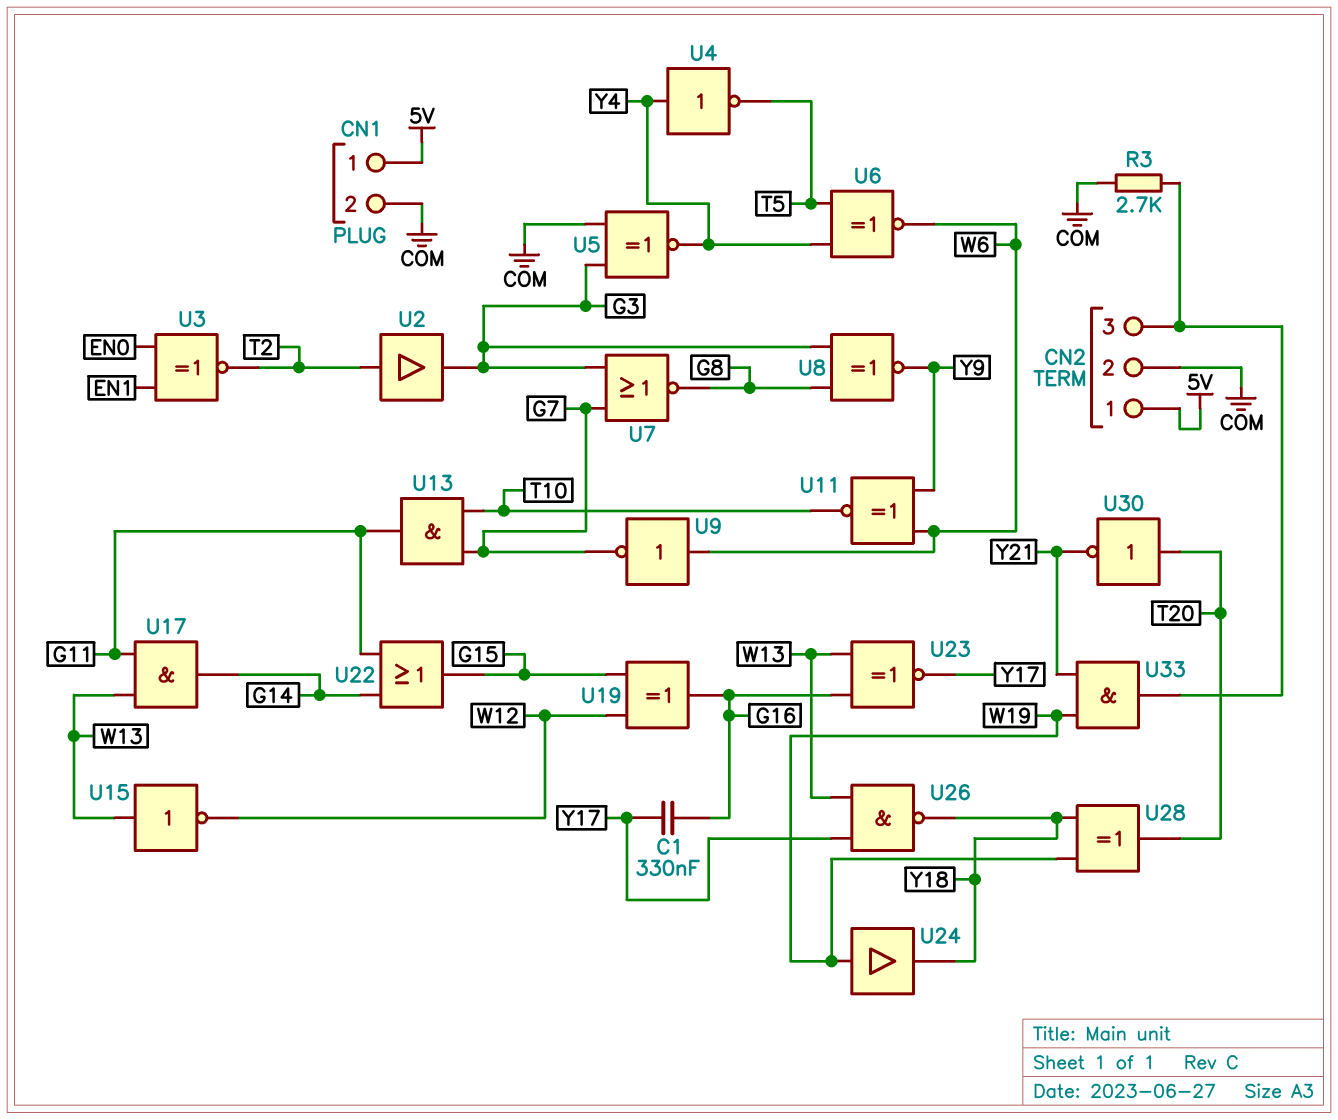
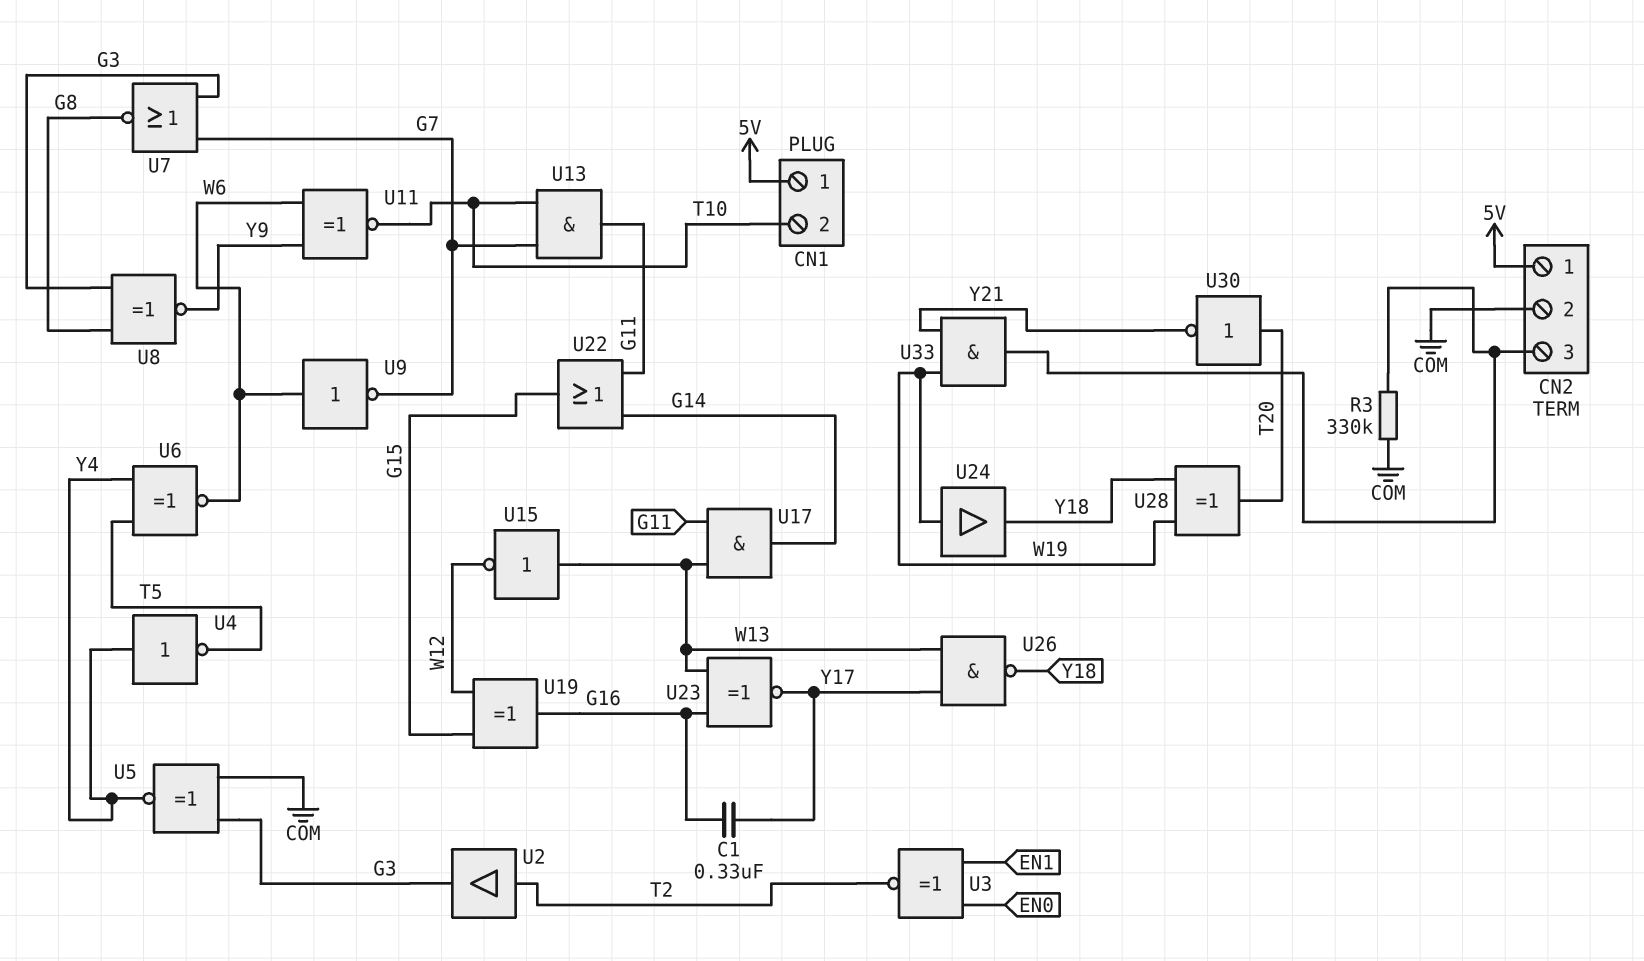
CN1 pin 2: COM -> T10
R3: 2.7k (CN2/3, COM) -> 330k (CN2/3, COM)

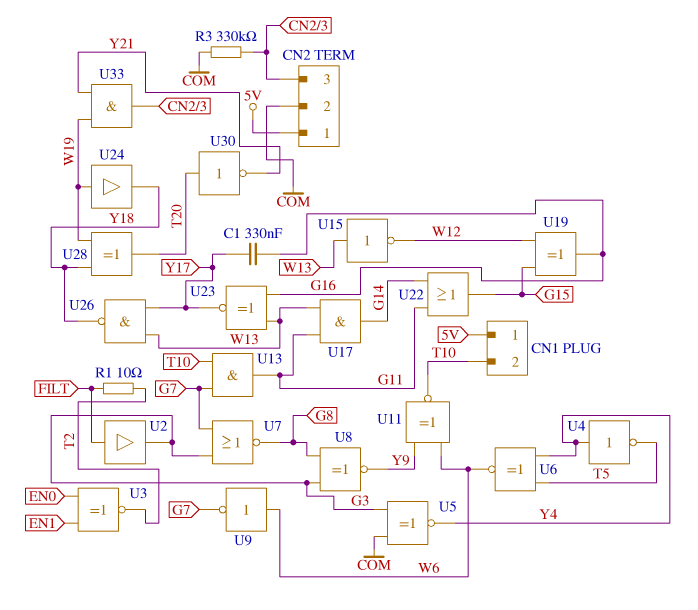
R1: none -> 10 (FILT, T2)
U2: buffer (in T2, out G3) -> buffer (in FILT, out G3)

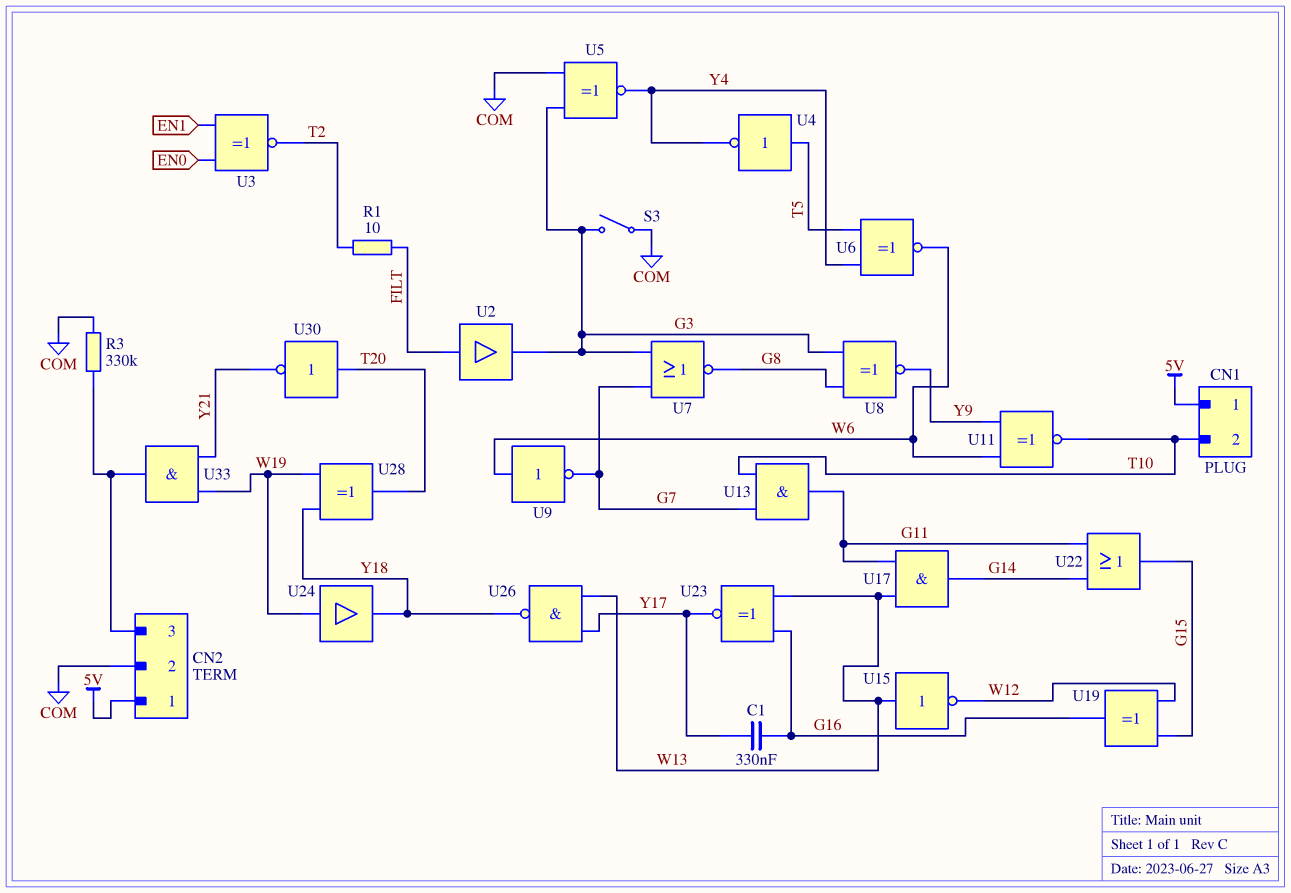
S3: none -> switch (COM, G3)
U4: NOT (in Y4, out T5) -> NOT (in T5, out Y4)

